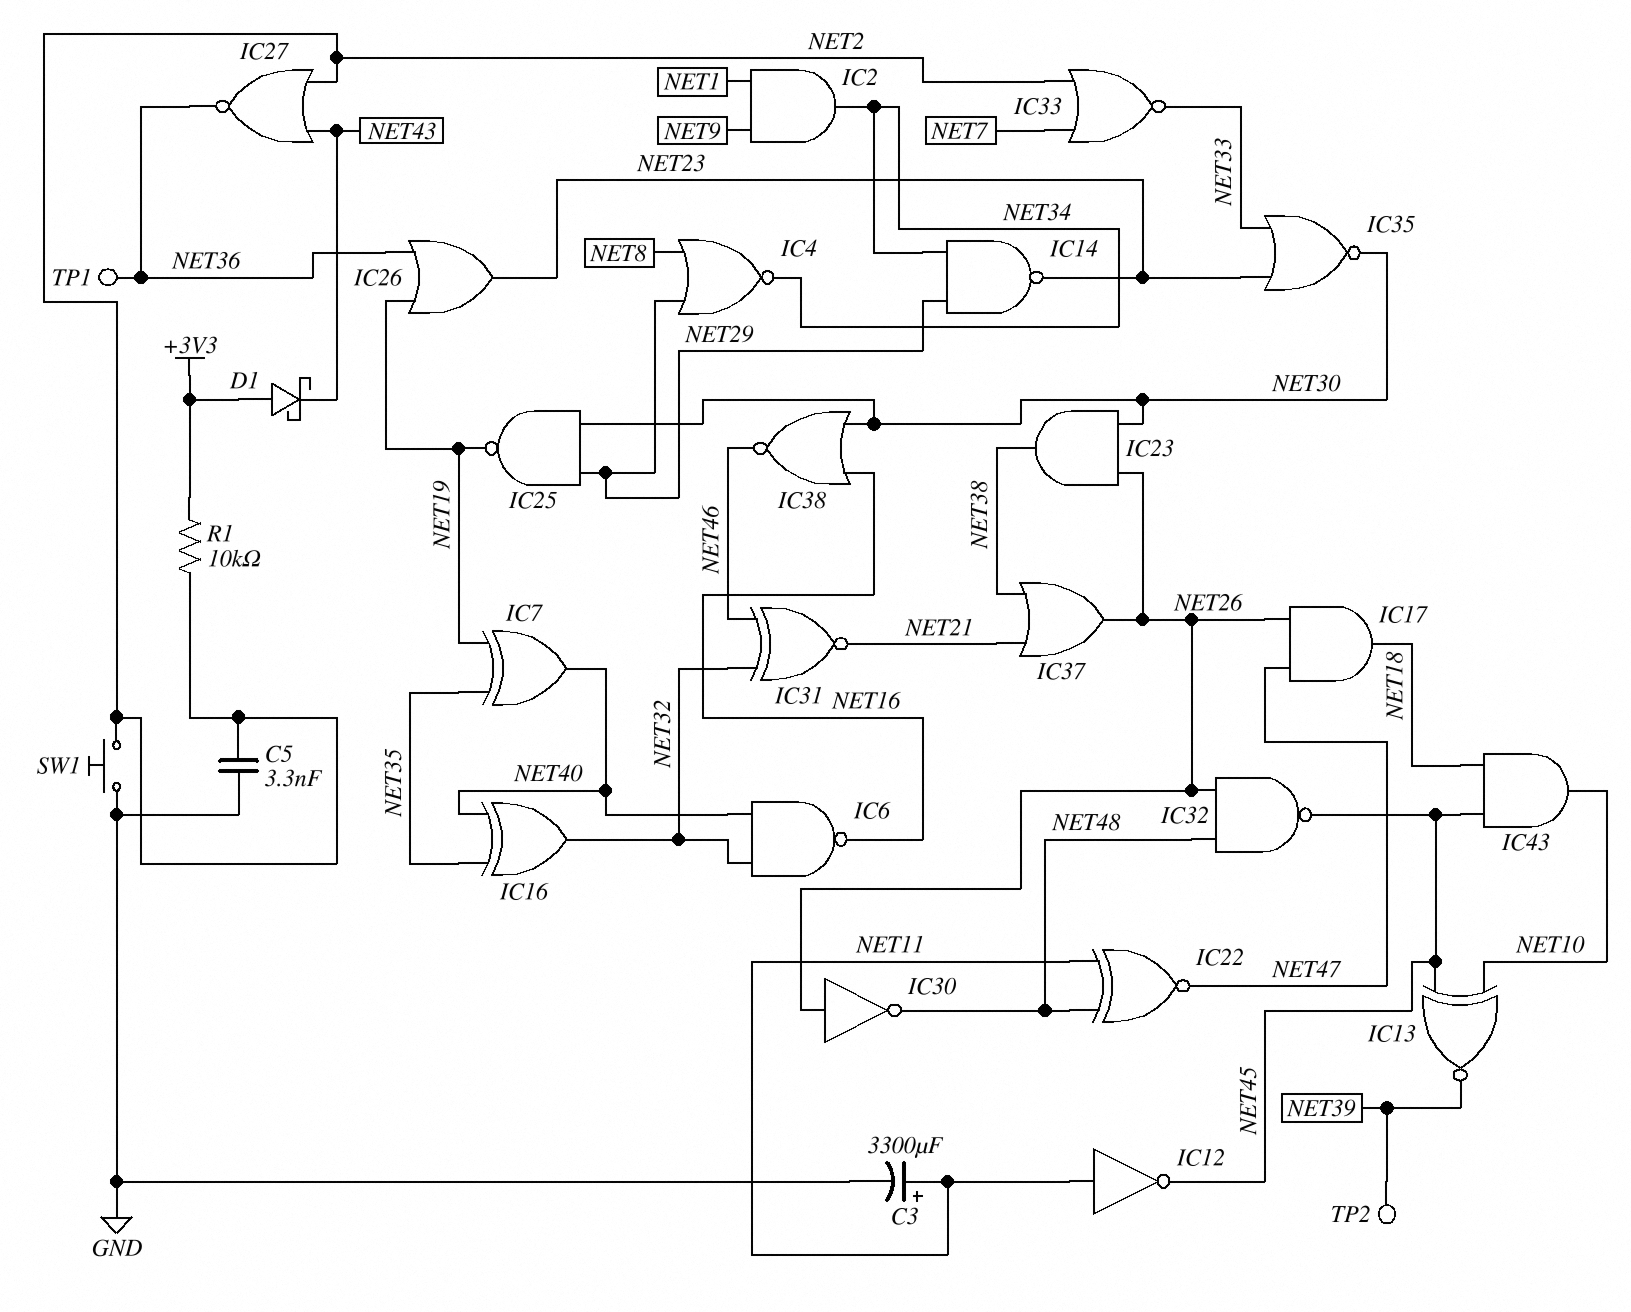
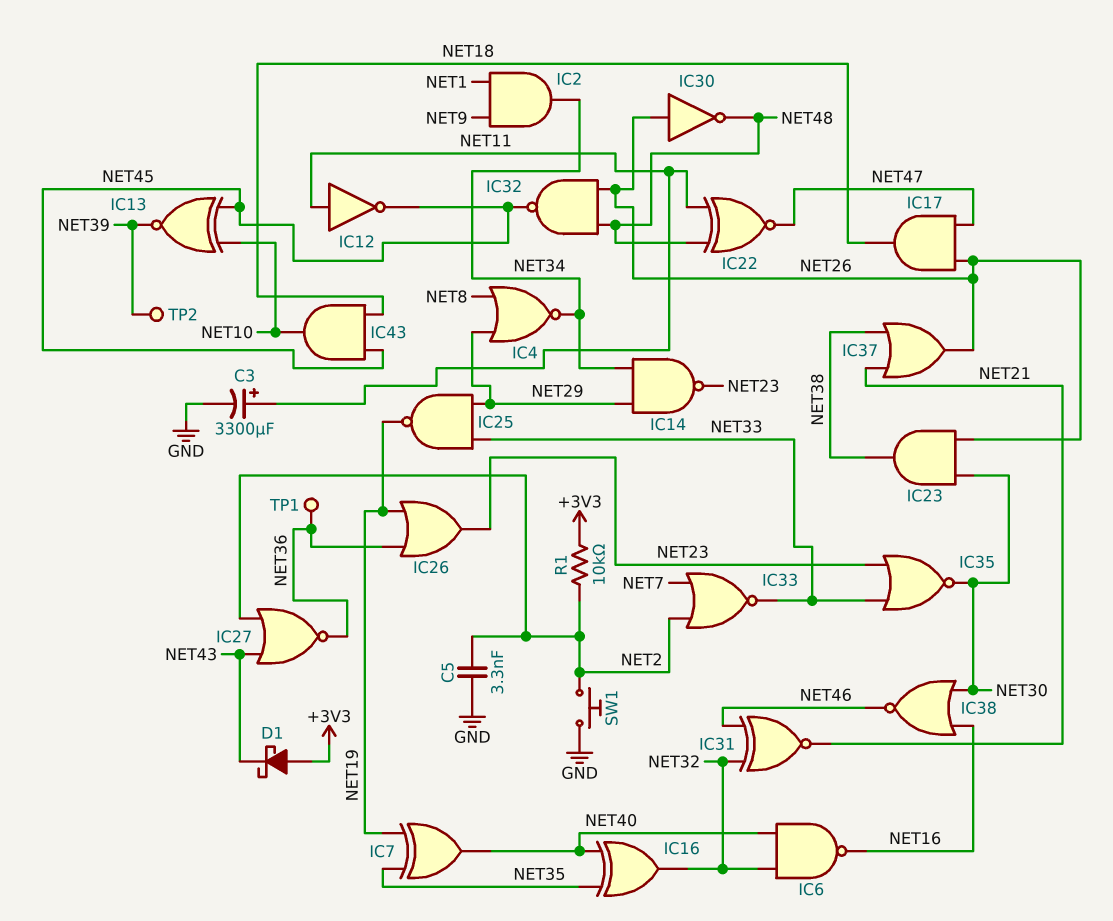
IC25: NAND (in NET29, in NET30, out NET19) -> NAND (in NET29, in NET33, out NET19)

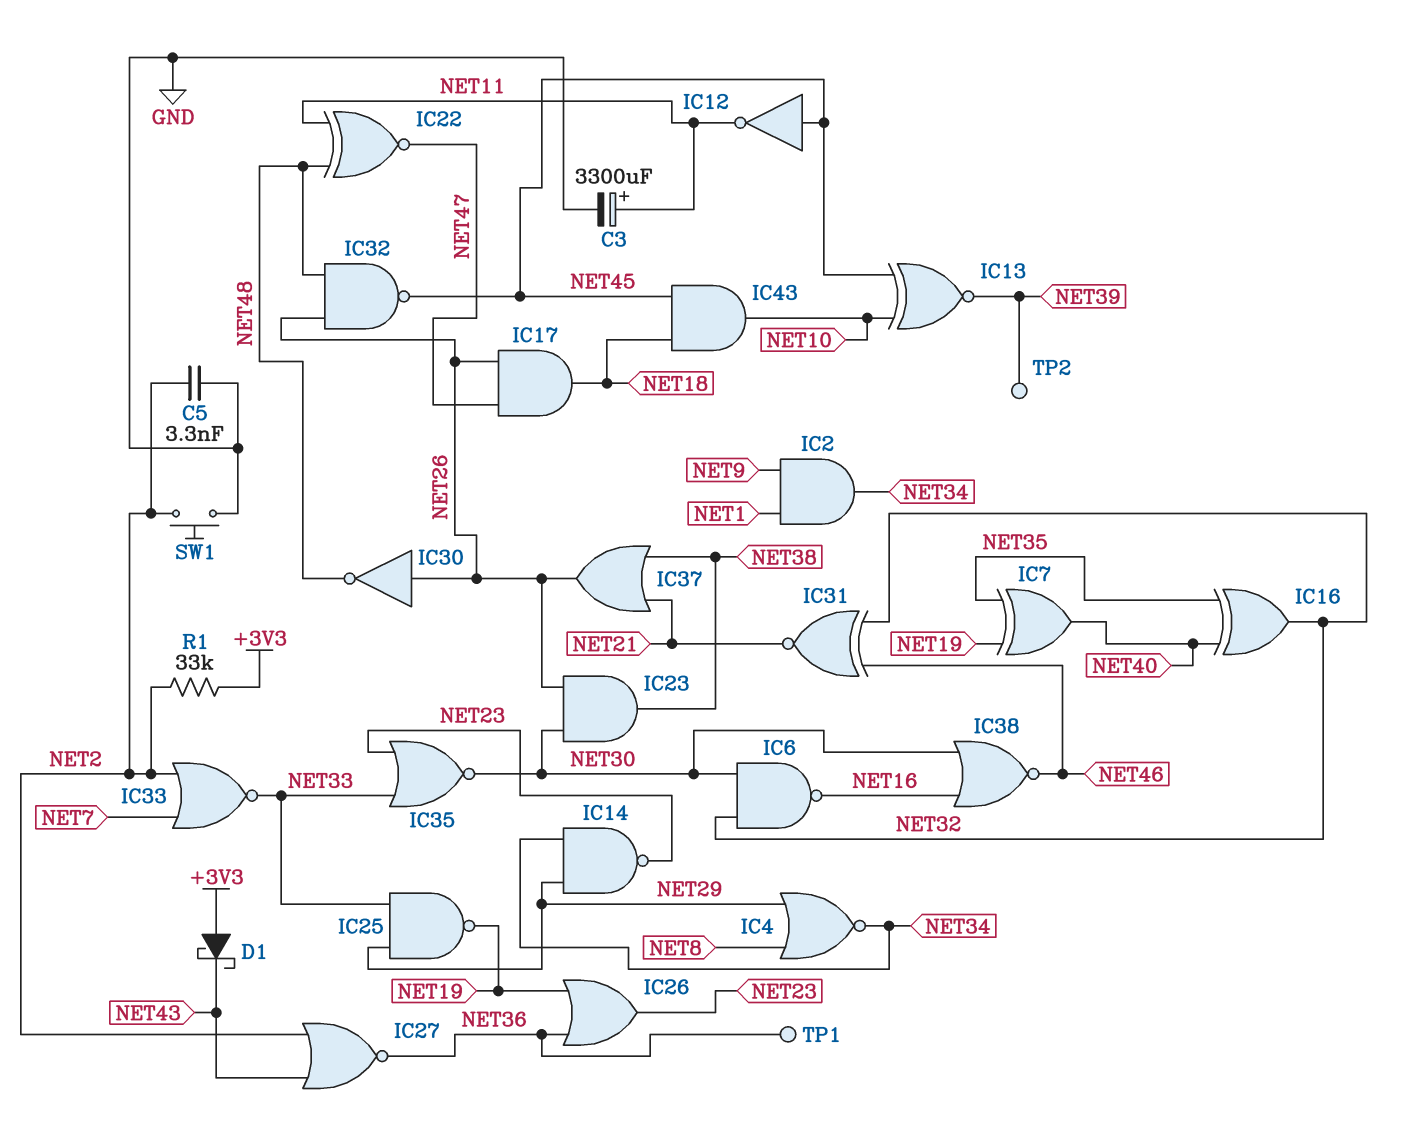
IC6: NAND (in NET32, in NET40, out NET16) -> NAND (in NET30, in NET32, out NET16)
IC12: NOT (in NET11, out NET45) -> NOT (in NET45, out NET11)
R1: 10k (+3V3, NET2) -> 33k (+3V3, NET2)

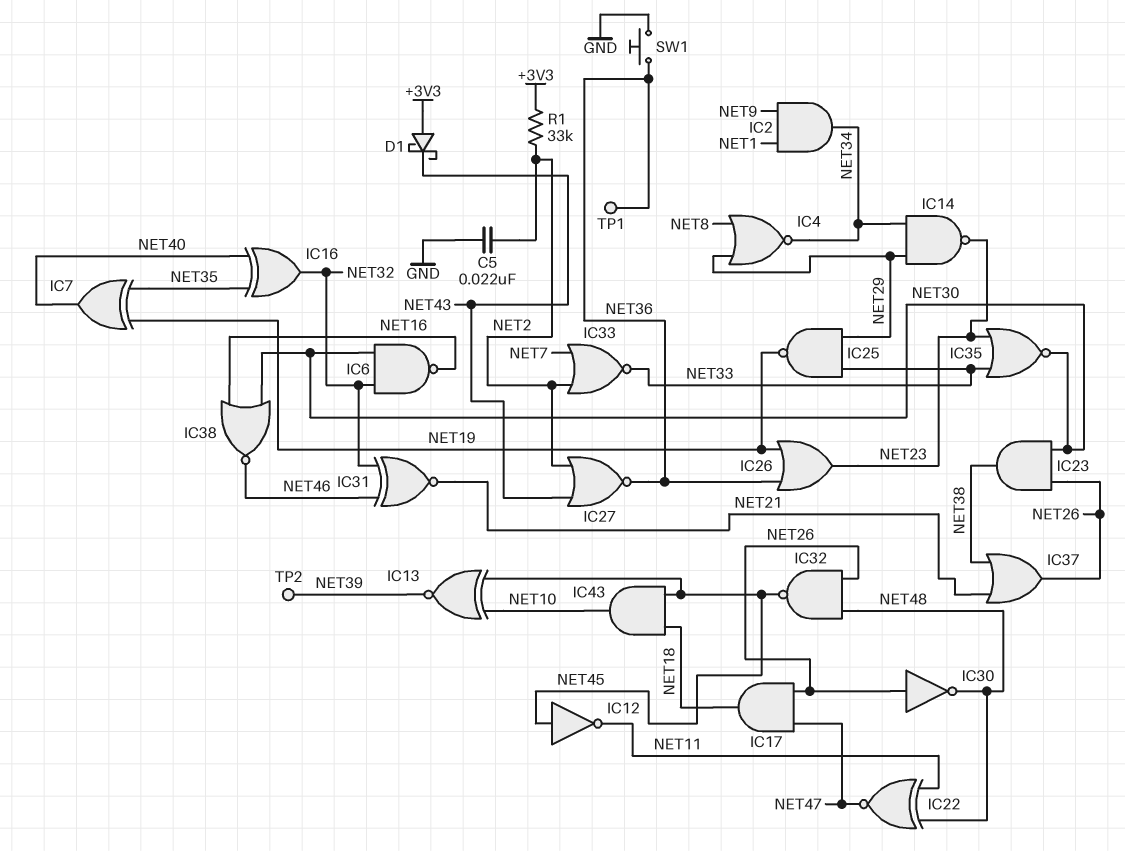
C3: 3300uF (plus NET11, minus GND) -> none
C5: 3.3nF (GND, NET2) -> 22nF (GND, NET2)
SW1: button (GND, NET2) -> button (GND, NET36)

